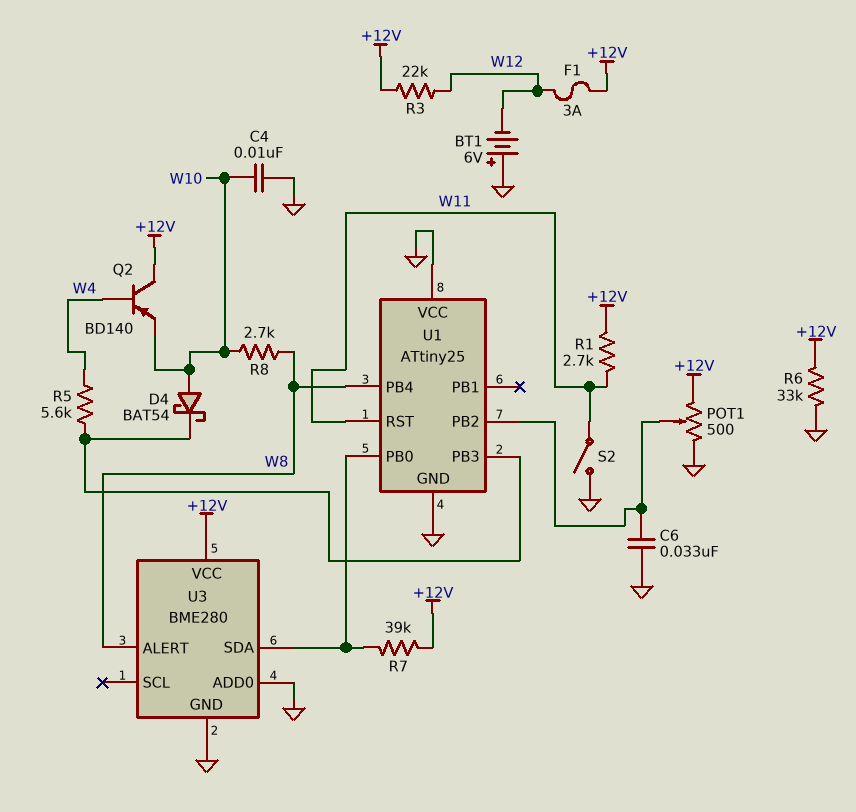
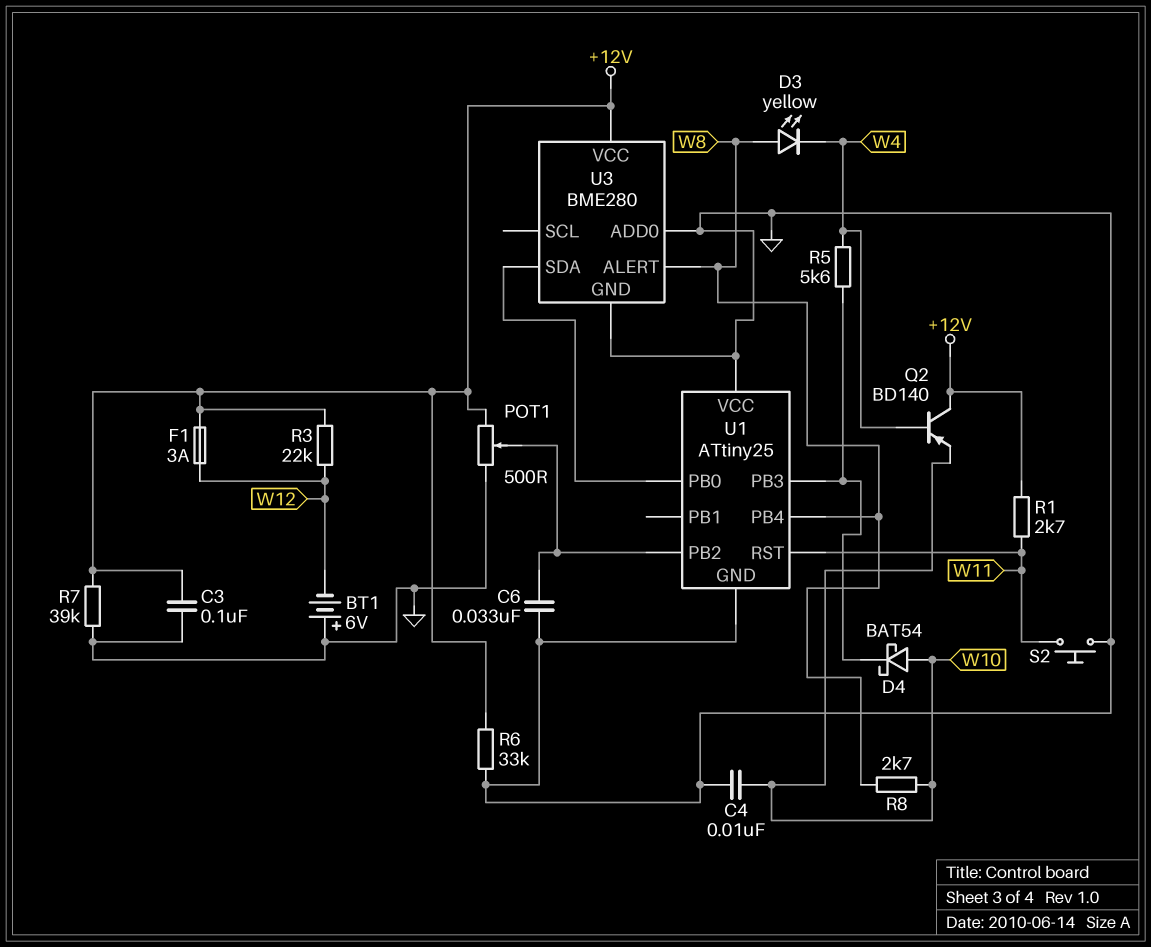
C3: none -> 100nF (+12V, GND)
D3: none -> LED yellow (A W8, K W4)
R7: 39k (+12V, U1/PB0) -> 39k (+12V, GND)
S2: switch (GND, W11) -> button (GND, W11)

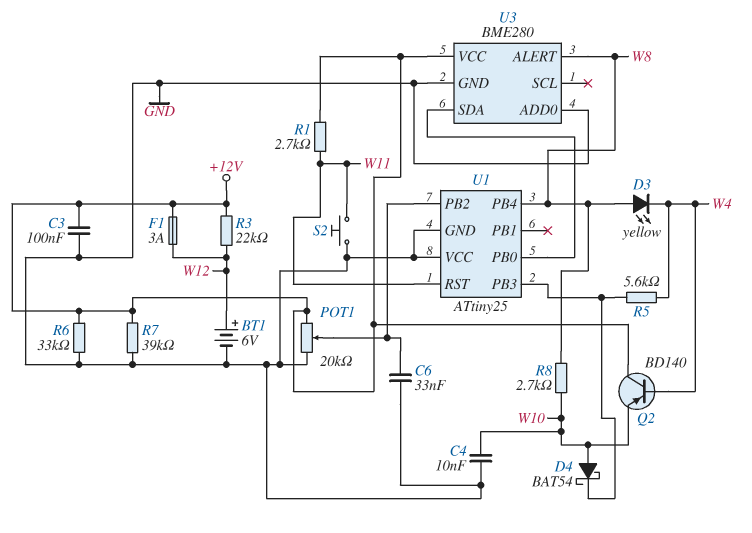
BT1: 6V (plus GND, minus W12) -> 6V (plus W12, minus GND)
POT1: 500 (+12V, GND, wiper U1/PB2) -> 20k (+12V, GND, wiper U1/PB2)

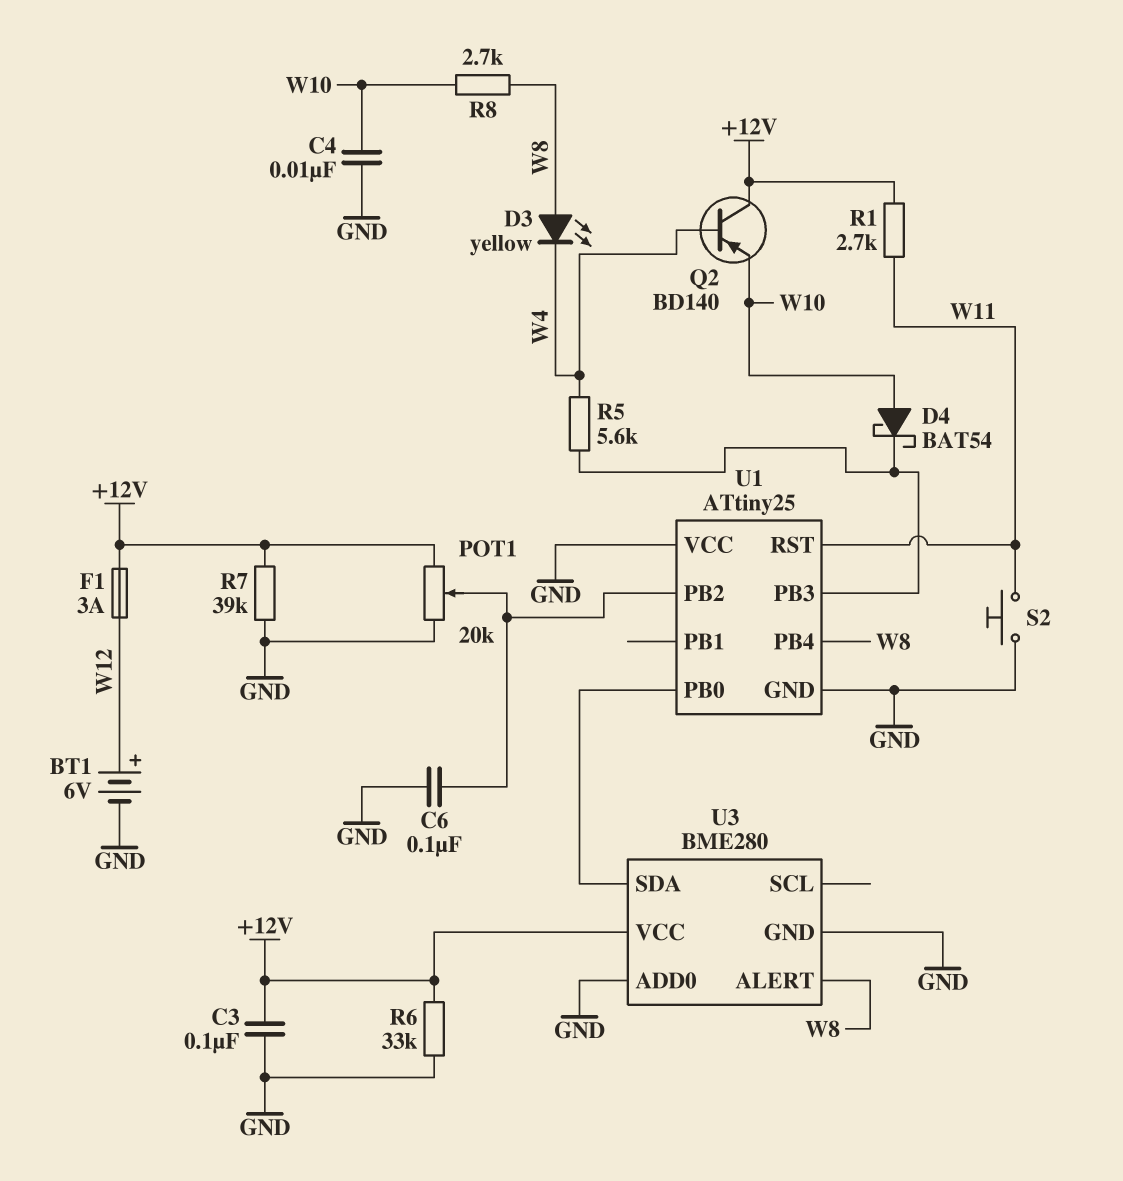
C6: 33nF (GND, U1/PB2) -> 100nF (GND, U1/PB2)
R3: 22k (+12V, W12) -> none

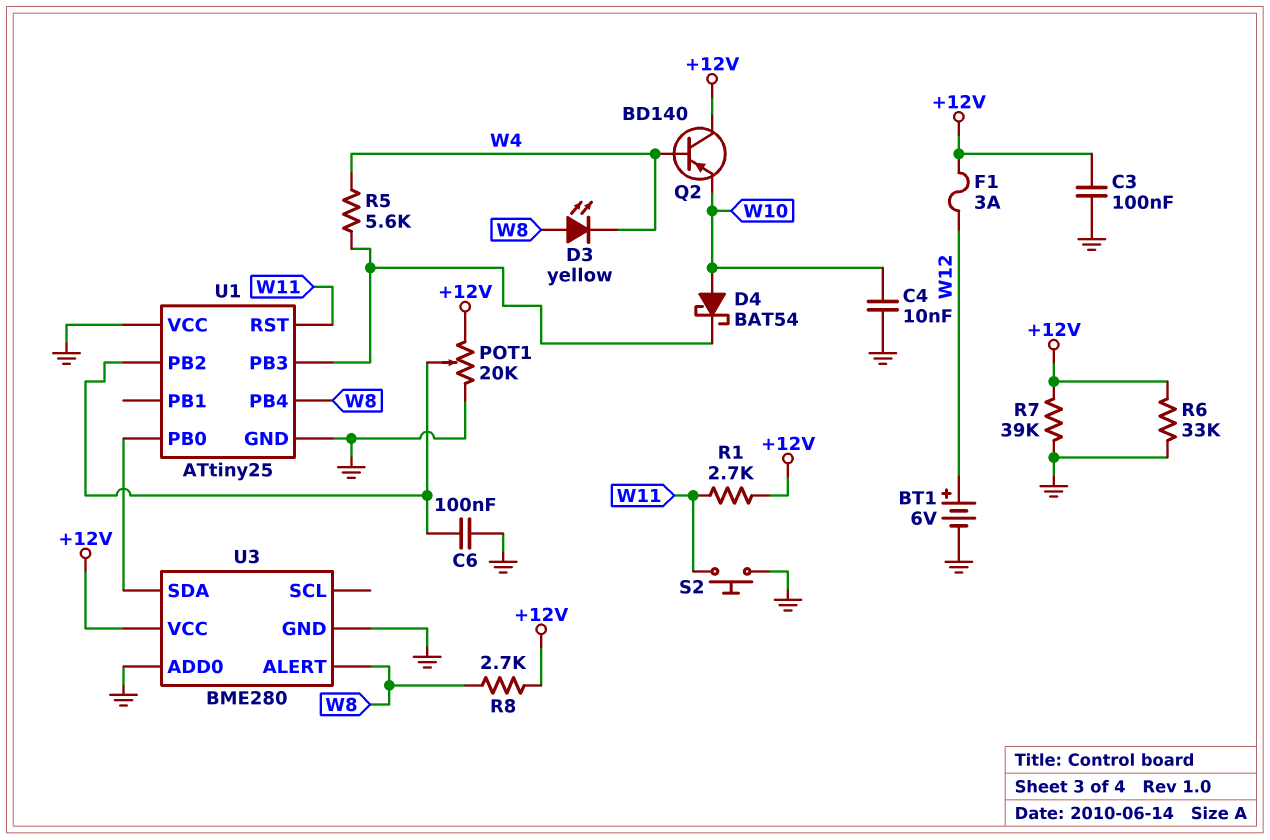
R8: 2.7k (W8, W10) -> 2.7k (+12V, W8)

